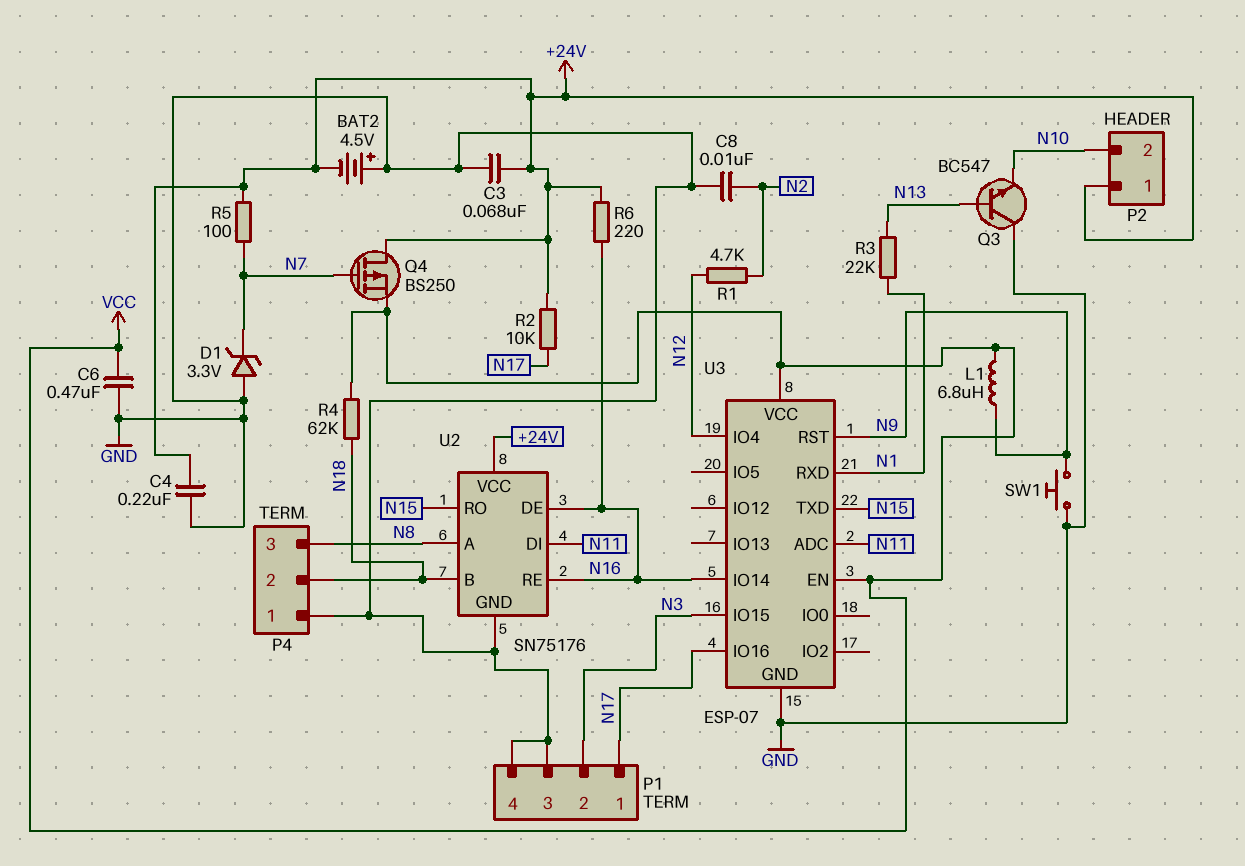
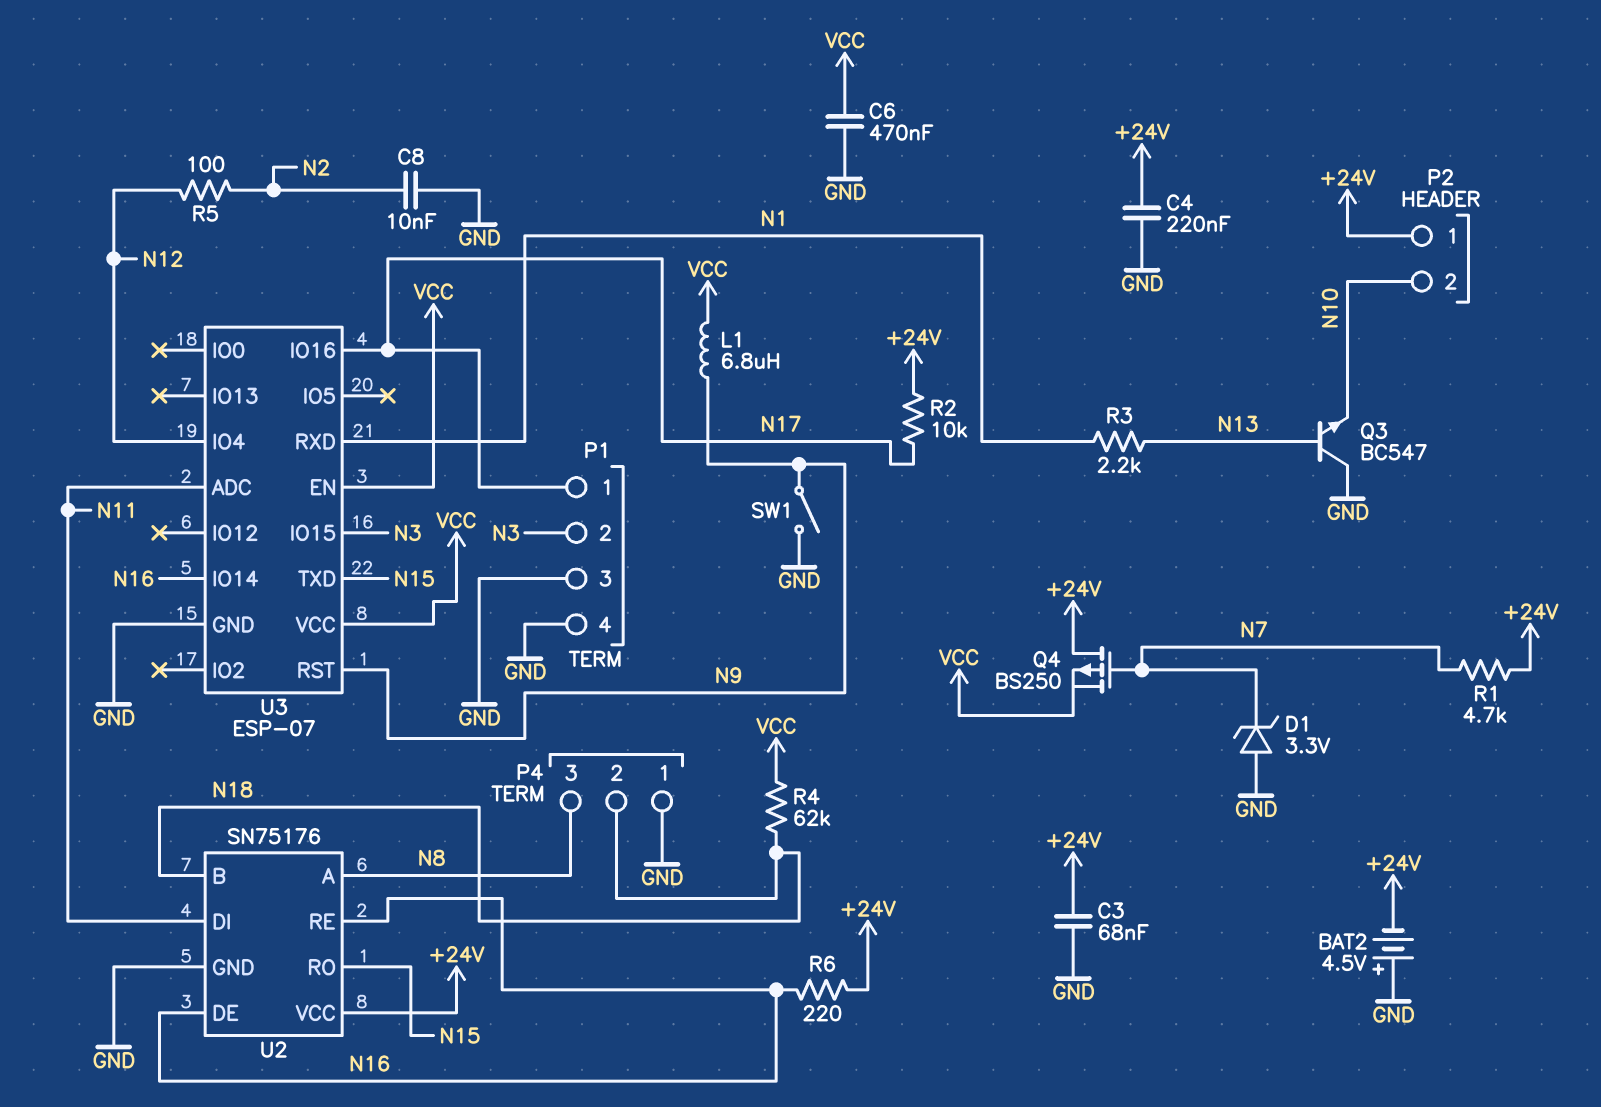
R1: 4.7k (N2, N12) -> 4.7k (+24V, N7)
R3: 22k (N1, N13) -> 2.2k (N1, N13)
R5: 100 (+24V, N7) -> 100 (N2, N12)
SW1: button (GND, N9) -> switch (GND, N9)

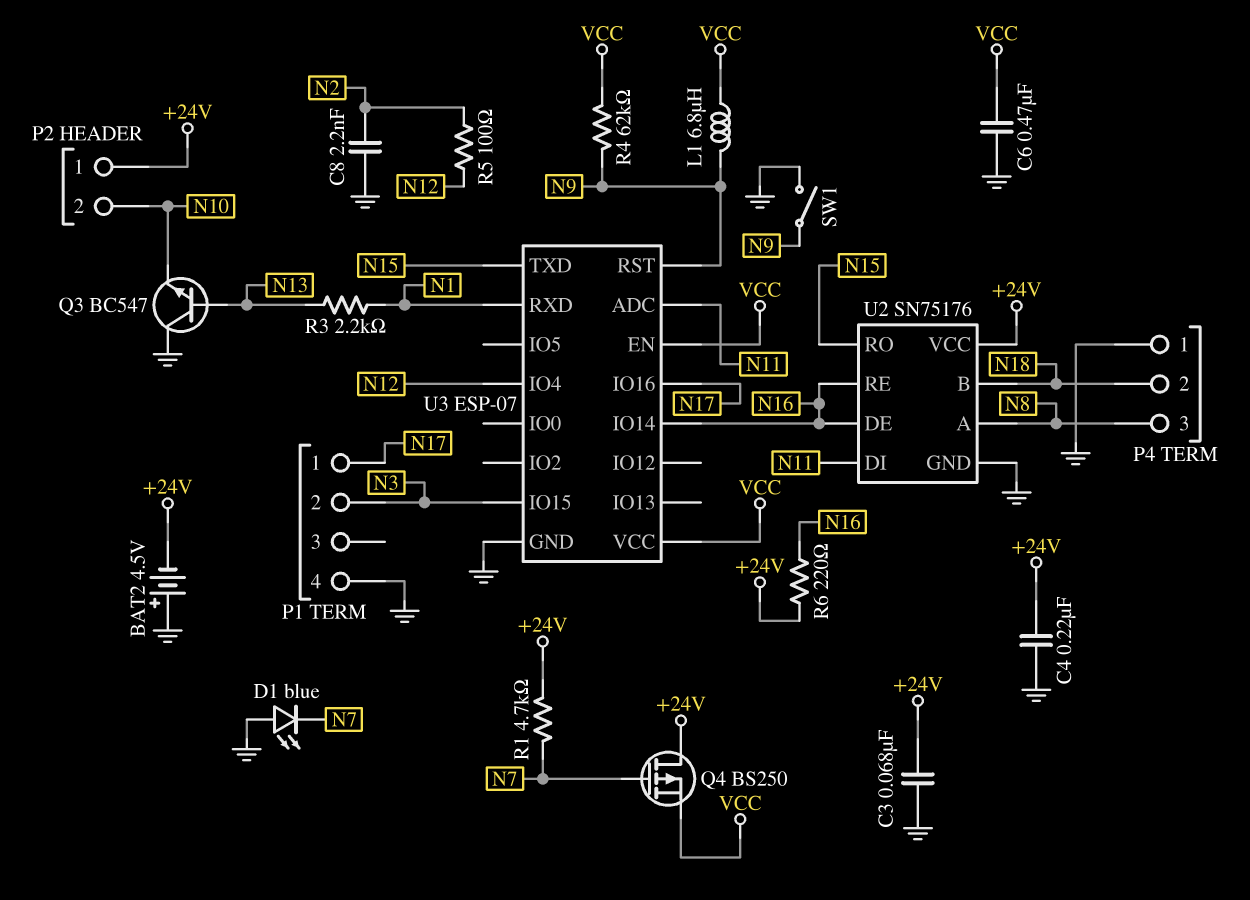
C8: 10nF (GND, N2) -> 2.2nF (GND, N2)
D1: zener 3.3V (A GND, K N7) -> LED blue (A GND, K N7)
P1 pin 3: GND -> none
R2: 10k (+24V, N17) -> none
R4: 62k (N18, VCC) -> 62k (N9, VCC)

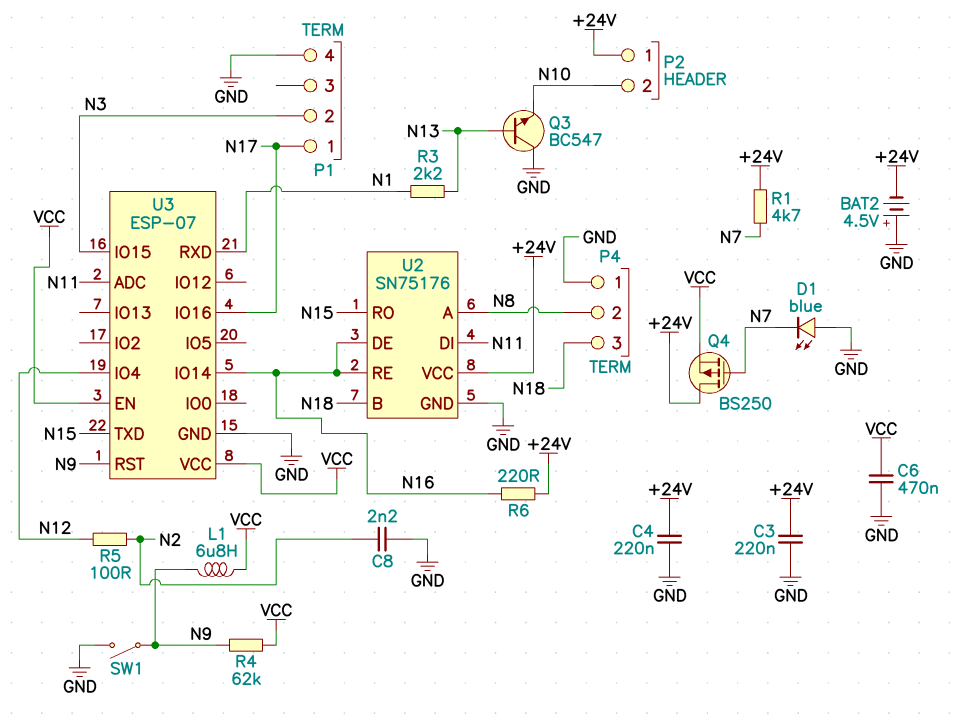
C3: 68nF (+24V, GND) -> 220nF (+24V, GND)
P4 pin 2: N18 -> N8
P4 pin 3: N8 -> N18

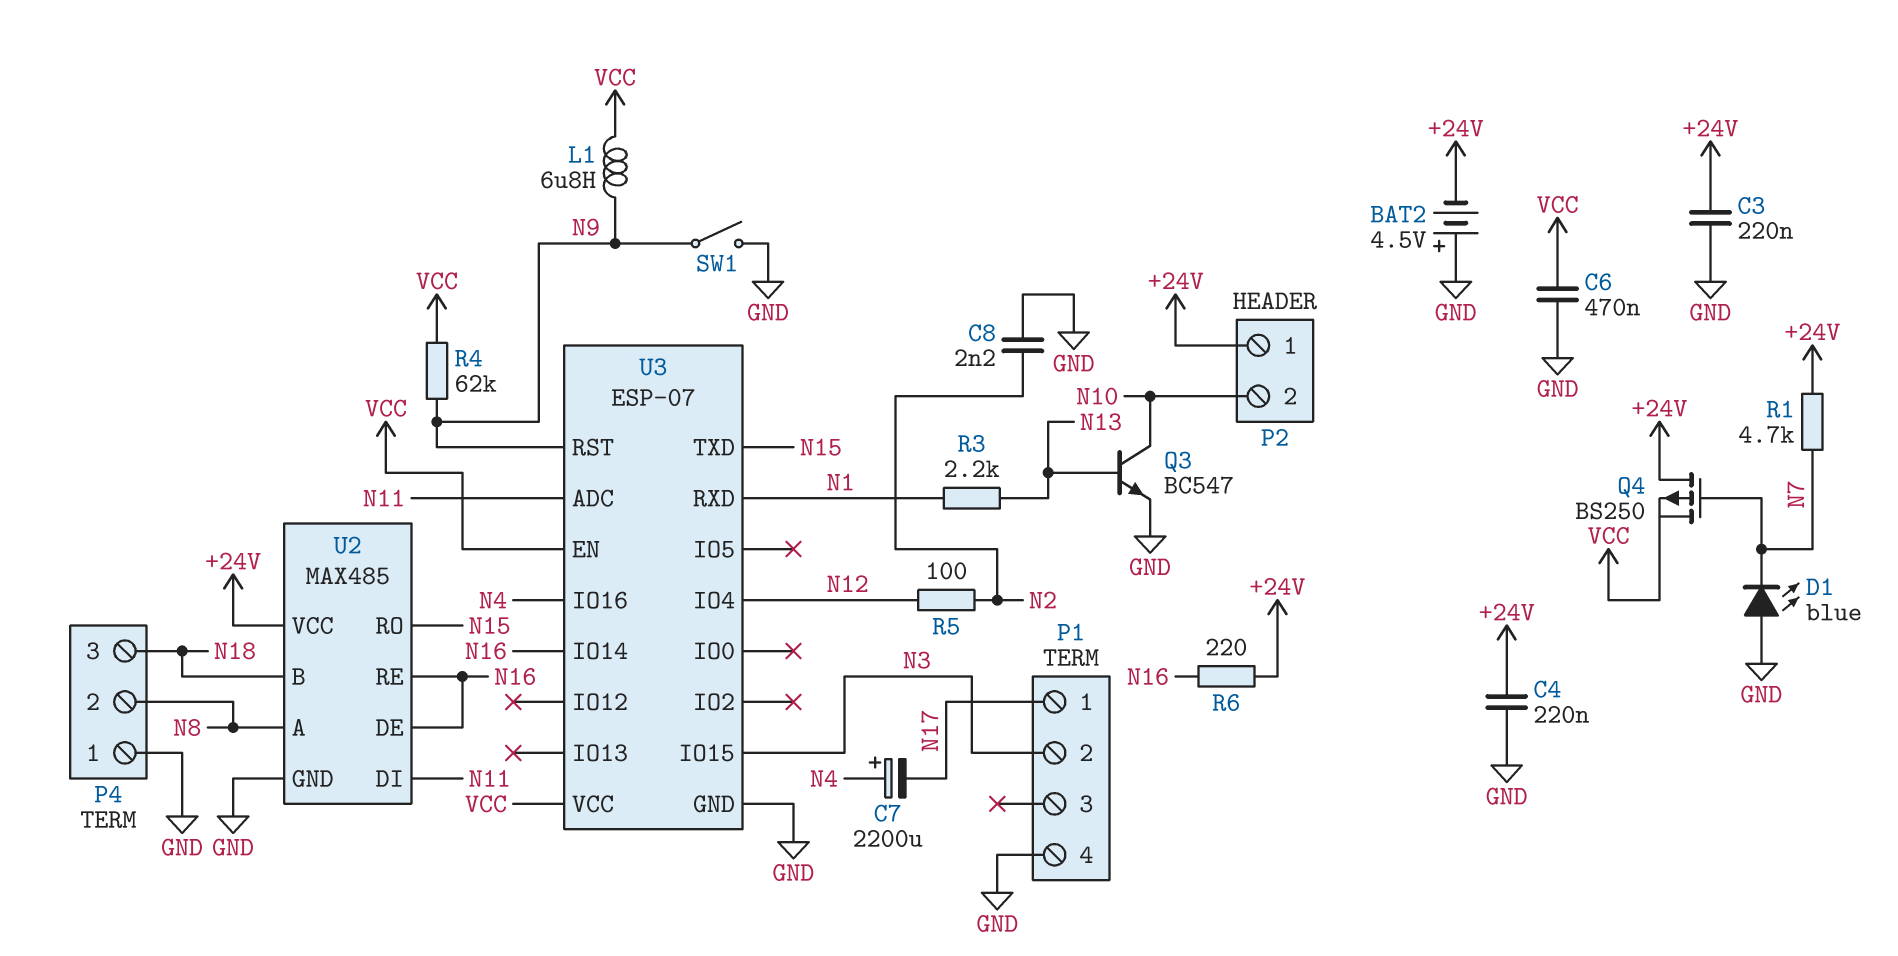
C7: none -> 2200uF (plus N4, minus N17)
Q3: NPN BC547 (B N13, C GND, E N10) -> NPN BC547 (B N13, C N10, E GND)
U2: SN75176 -> MAX485
U3 pin IO16: N17 -> N4

